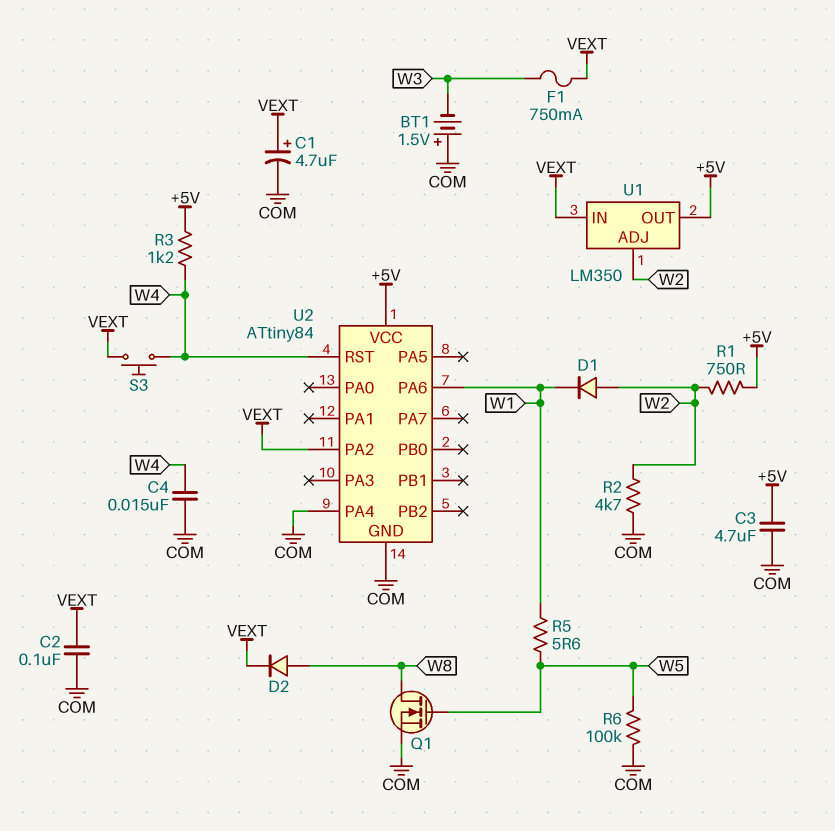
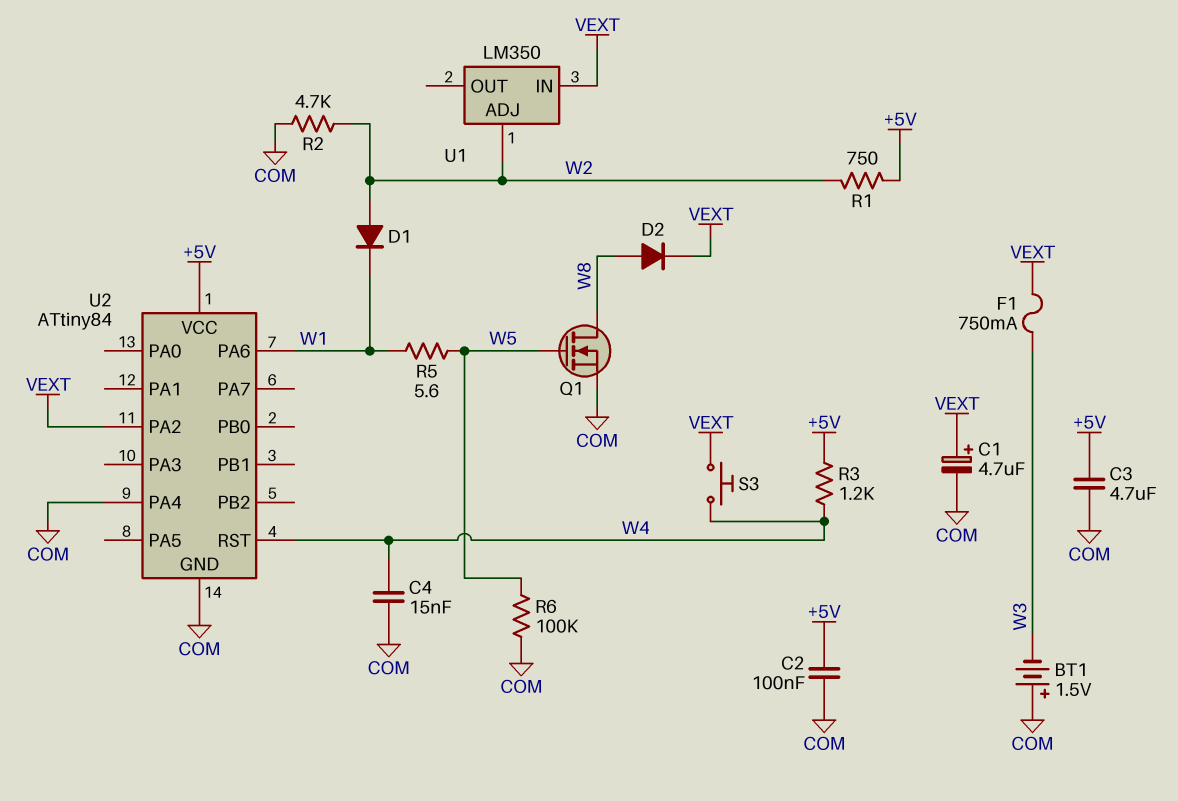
C2: 100nF (COM, VEXT) -> 100nF (+5V, COM)
U1 pin OUT: +5V -> none

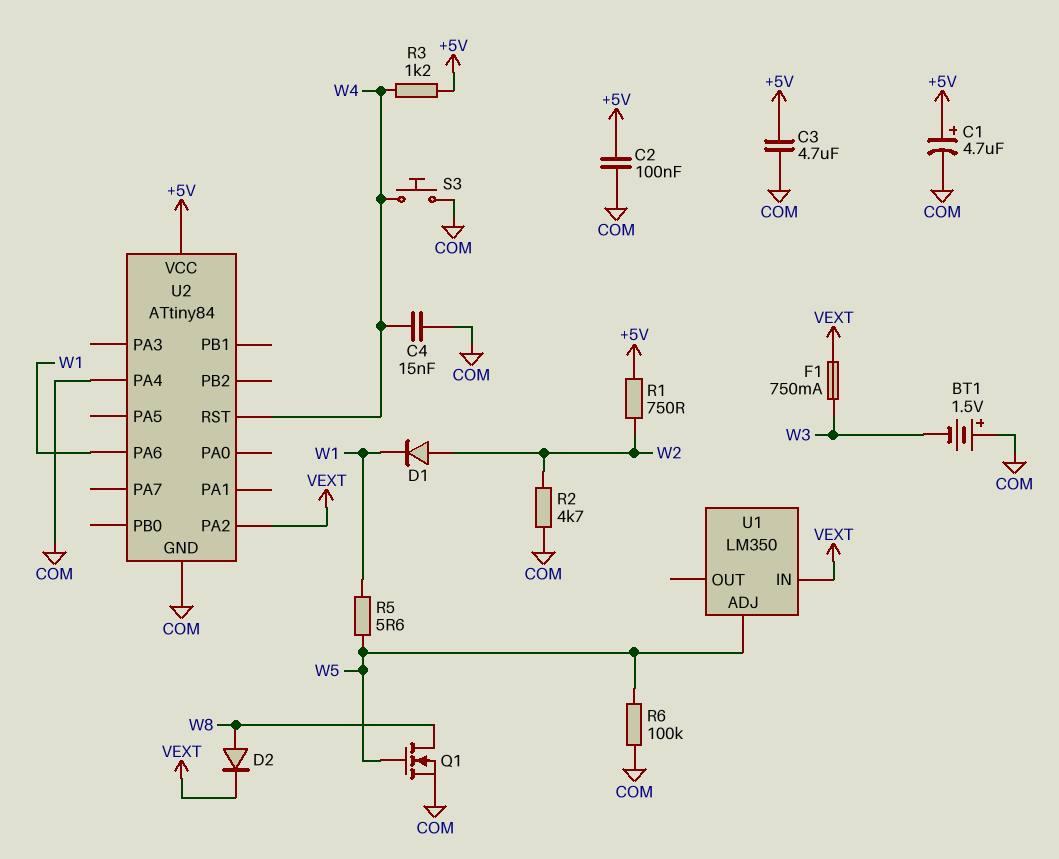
C1: 4.7uF (plus VEXT, minus COM) -> 4.7uF (plus +5V, minus COM)
S3: button (VEXT, W4) -> button (COM, W4)
U1 pin ADJ: W2 -> W5

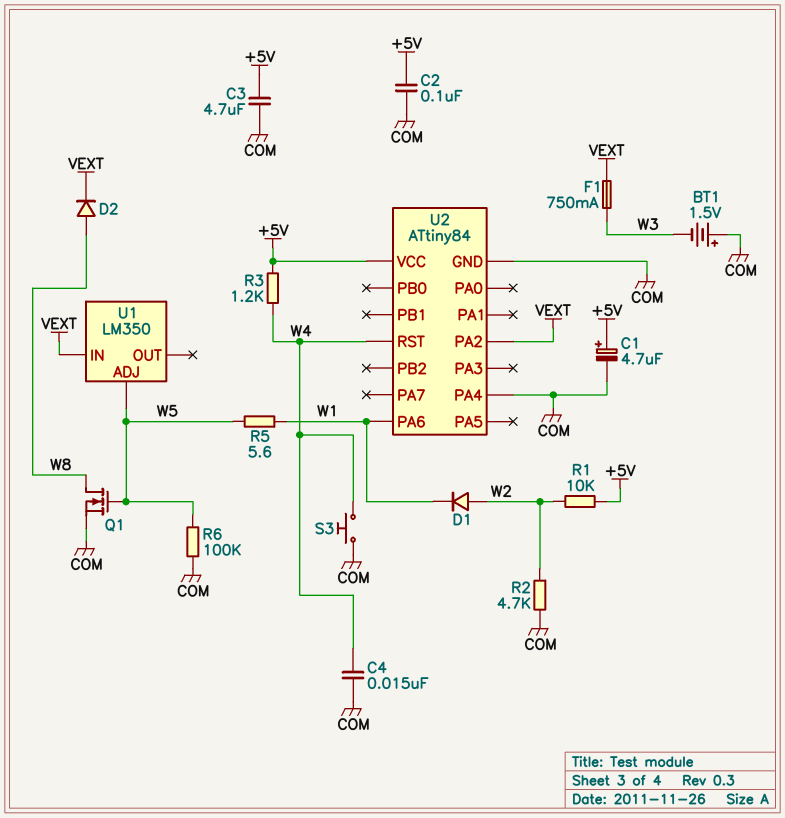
R1: 750 (+5V, W2) -> 10k (+5V, W2)

